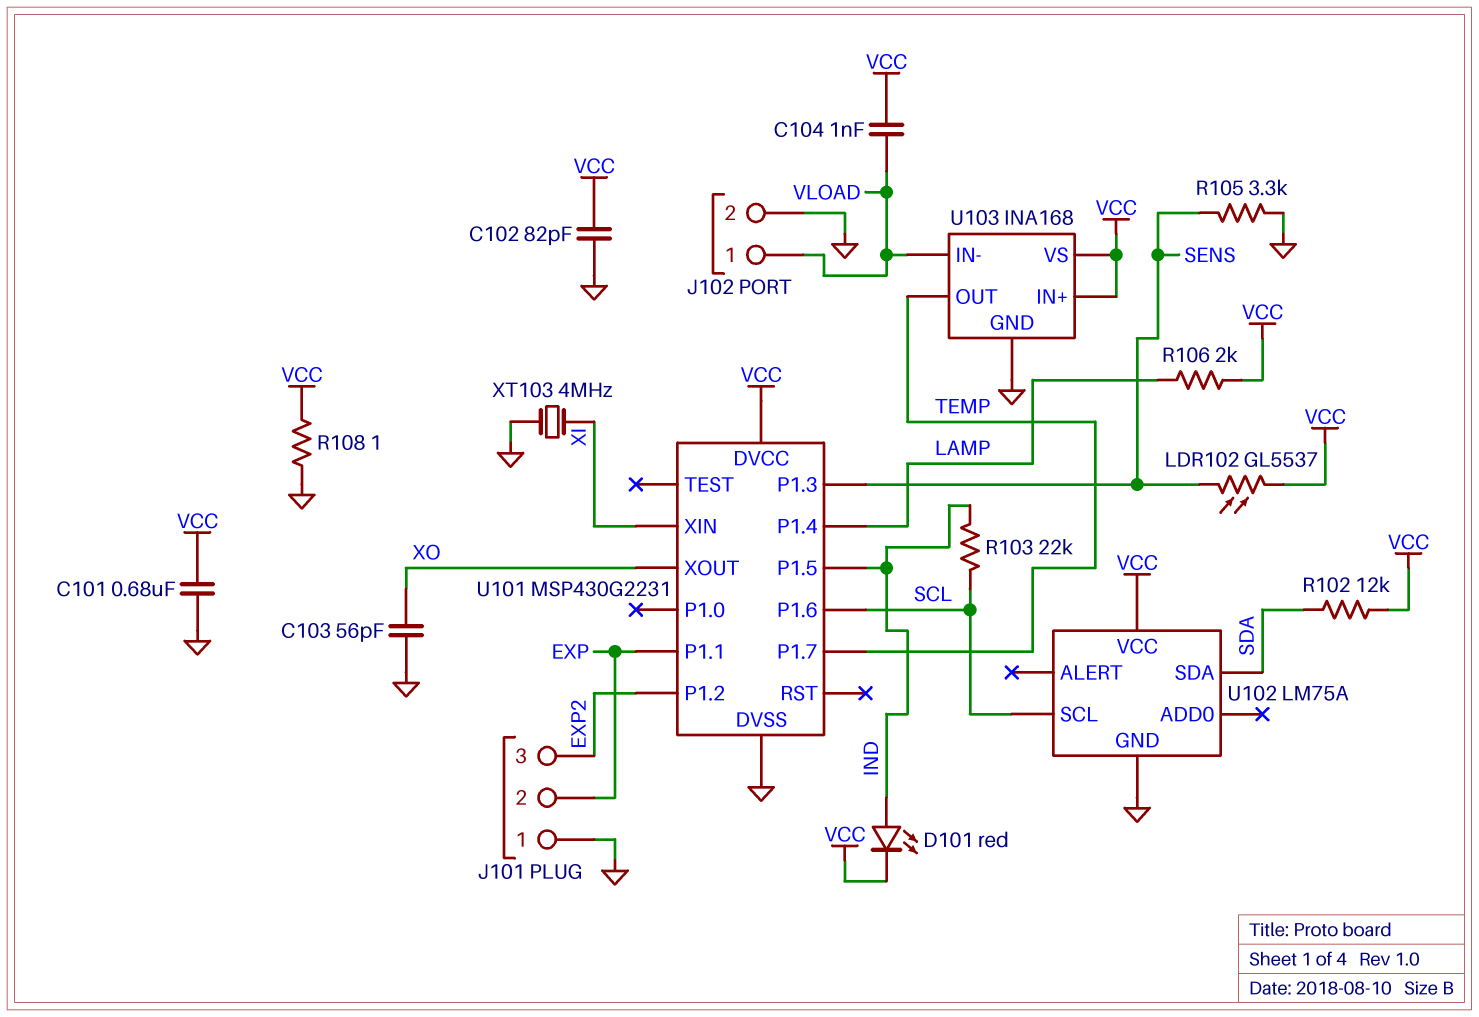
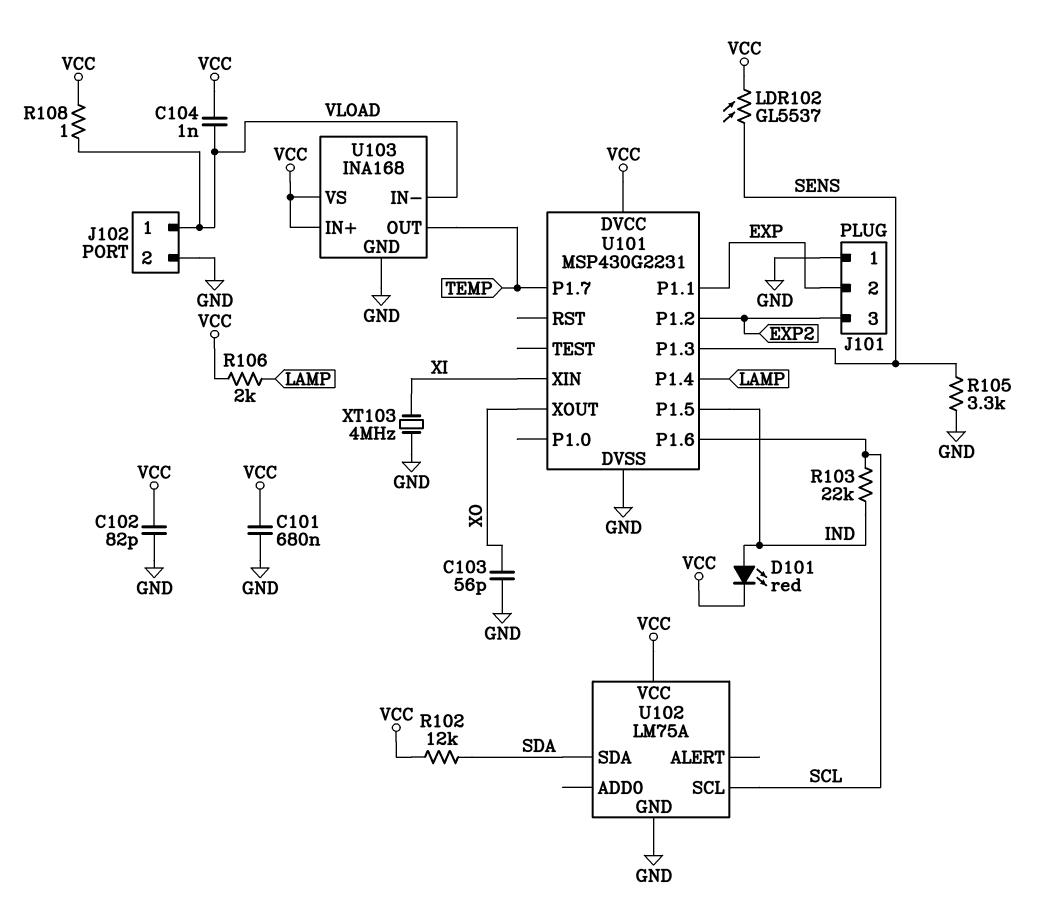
R108: 1 (GND, VCC) -> 1 (VCC, VLOAD)

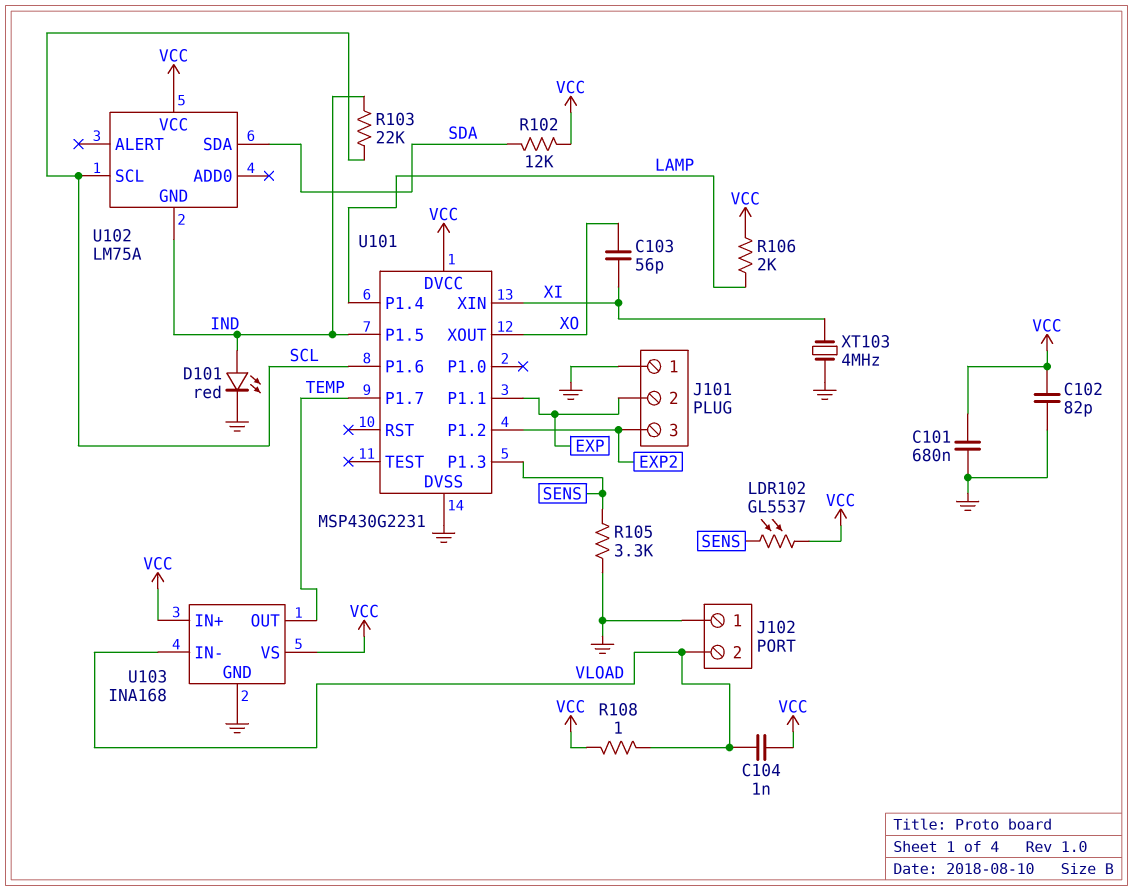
C103: 56pF (GND, XO) -> 56pF (XI, XO)
D101: LED red (A IND, K VCC) -> LED red (A IND, K GND)
J102 pin 1: VLOAD -> GND
J102 pin 2: GND -> VLOAD
U102 pin GND: GND -> IND

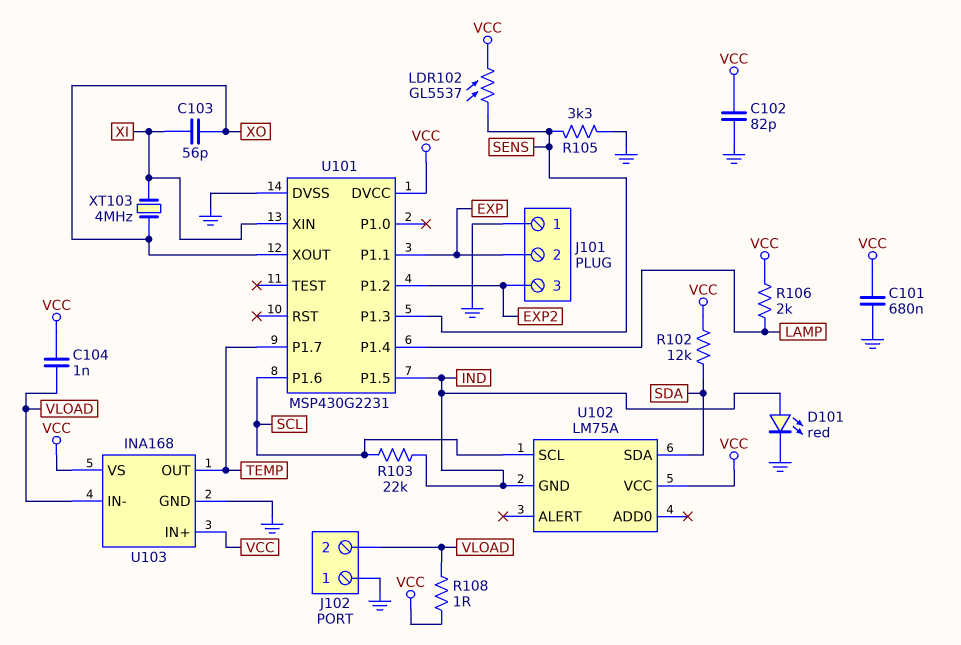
XT103: 4MHz (GND, XI) -> 4MHz (XI, XO)

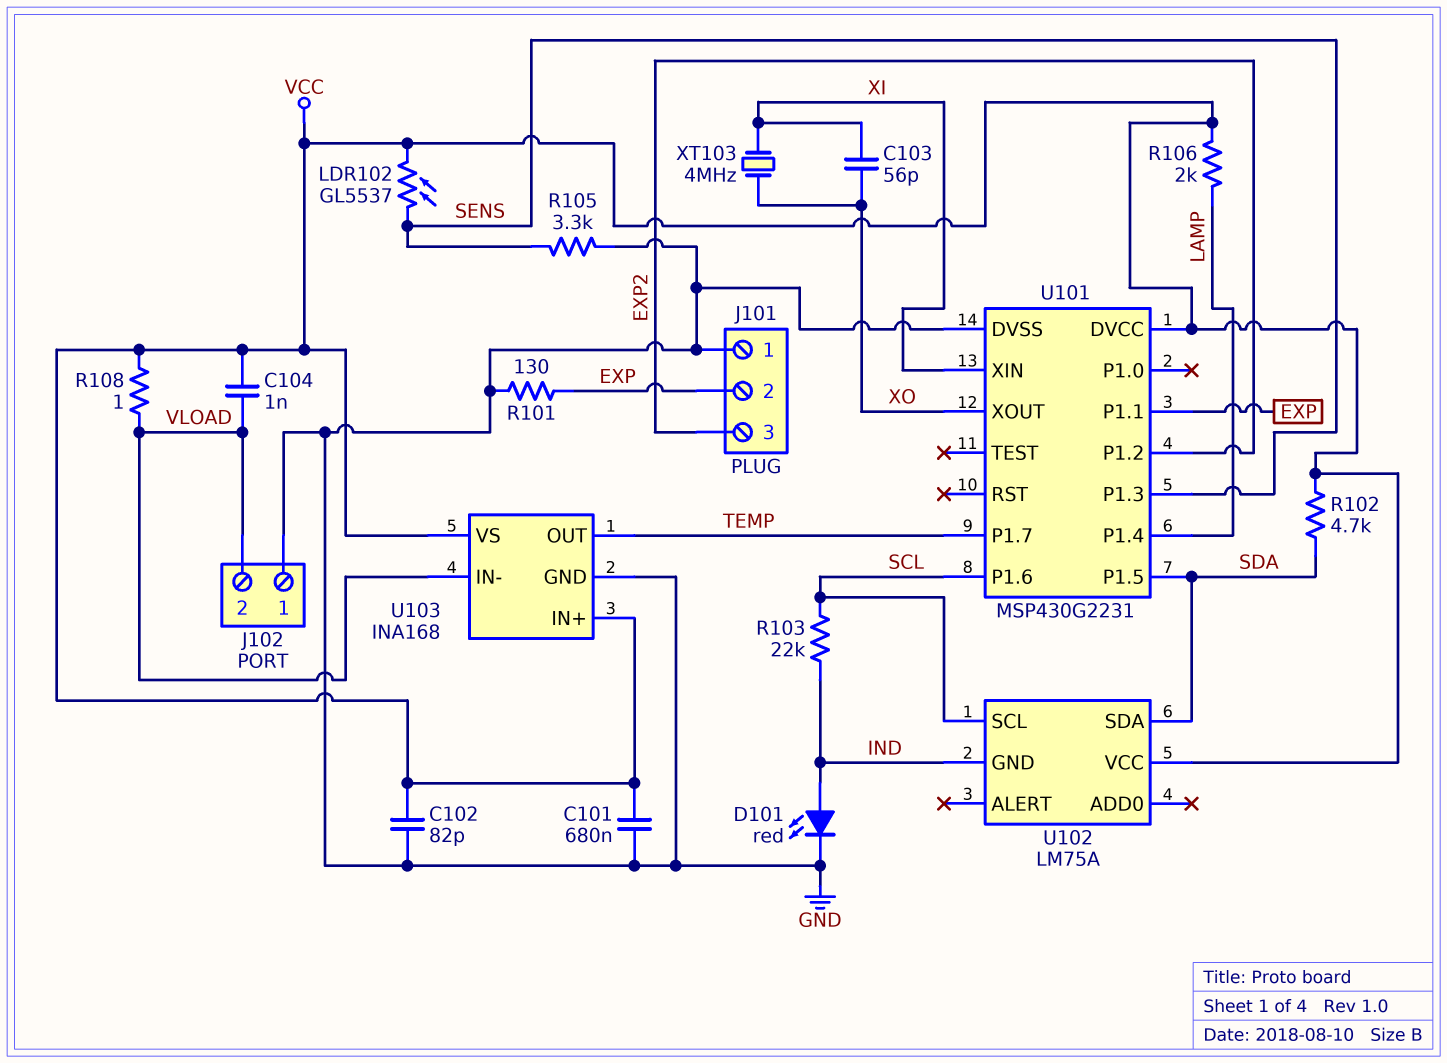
R101: none -> 130 (EXP, GND)
R102: 12k (SDA, VCC) -> 4.7k (SDA, VCC)
U101 pin P1.5: IND -> SDA

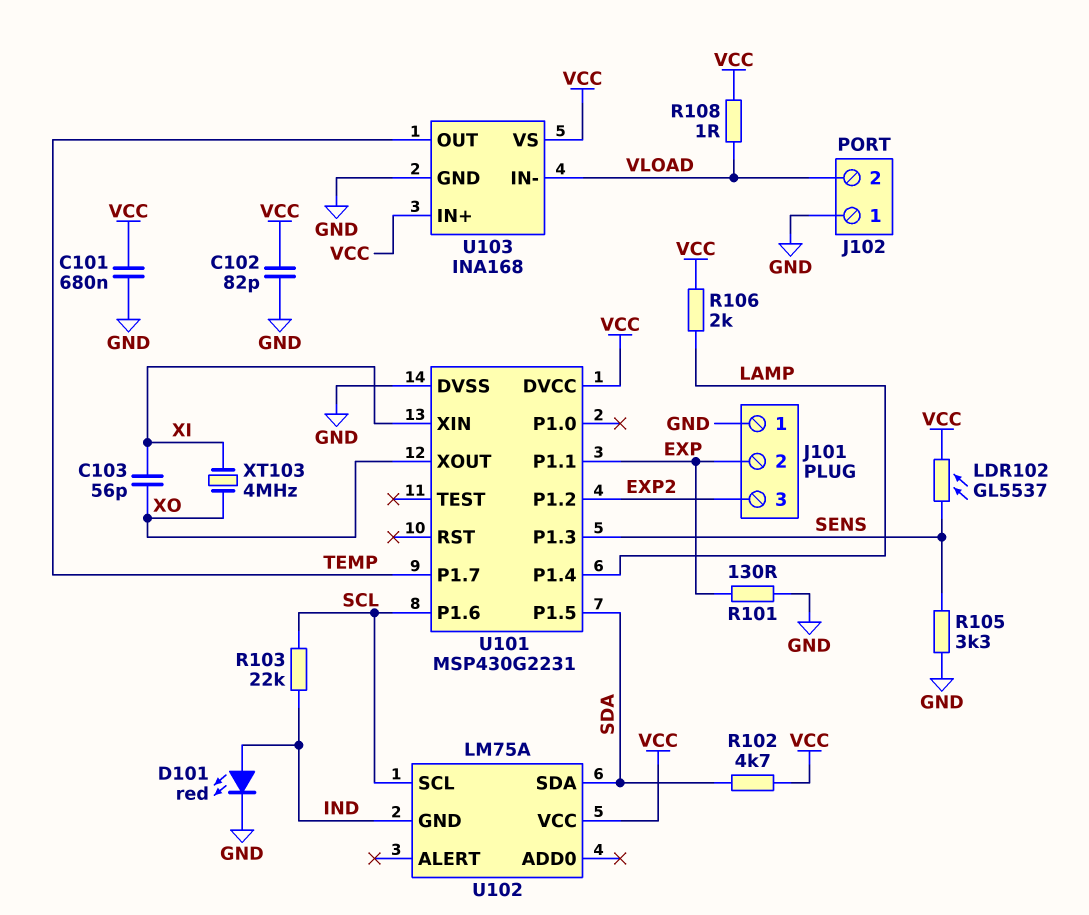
C104: 1nF (VCC, VLOAD) -> none

